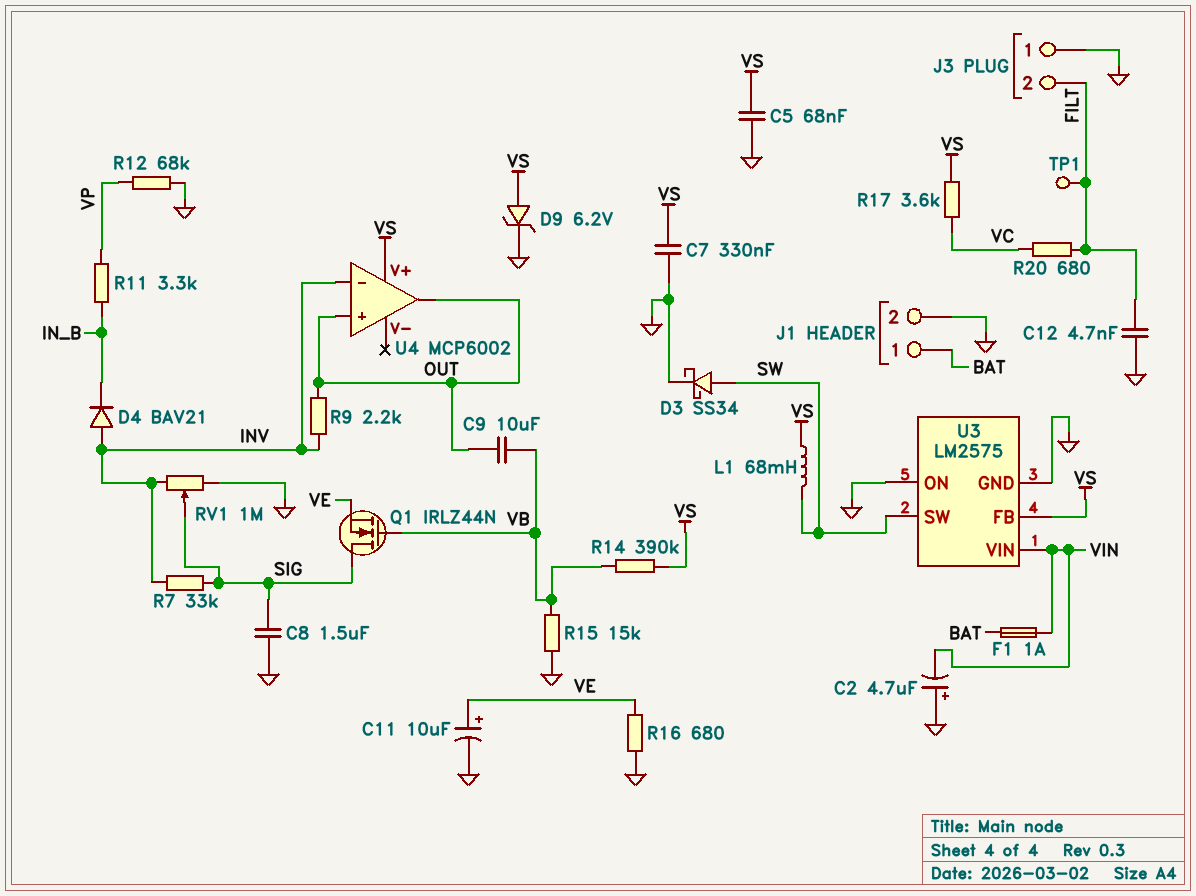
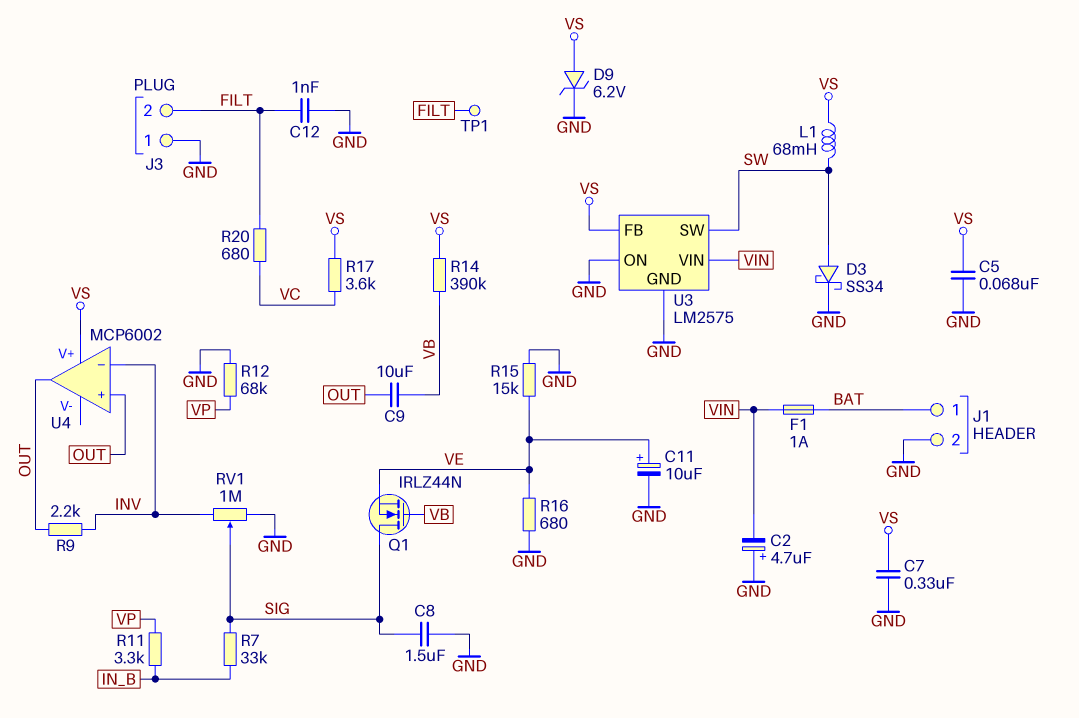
C12: 4.7nF (FILT, GND) -> 1nF (FILT, GND)
D4: diode BAV21 (A INV, K IN_B) -> none
R7: 33k (INV, SIG) -> 33k (IN_B, SIG)
R15: 15k (GND, VB) -> 15k (GND, VE)

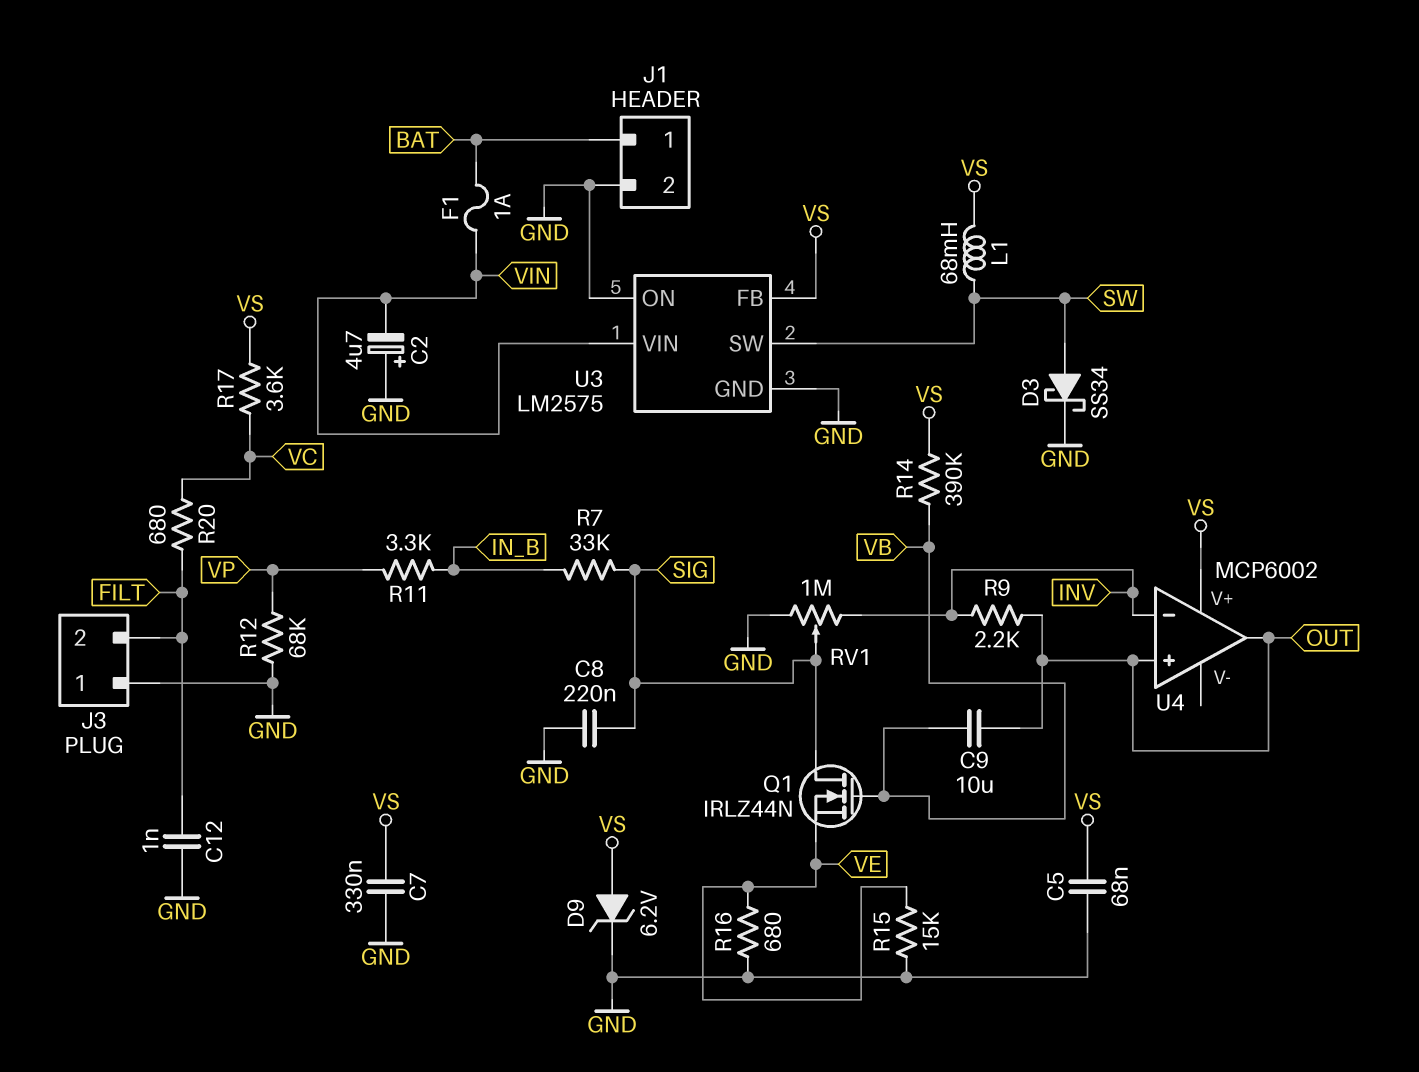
C8: 1.5uF (GND, SIG) -> 220nF (GND, SIG)
C11: 10uF (plus VE, minus GND) -> none
TP1: test point (FILT) -> none

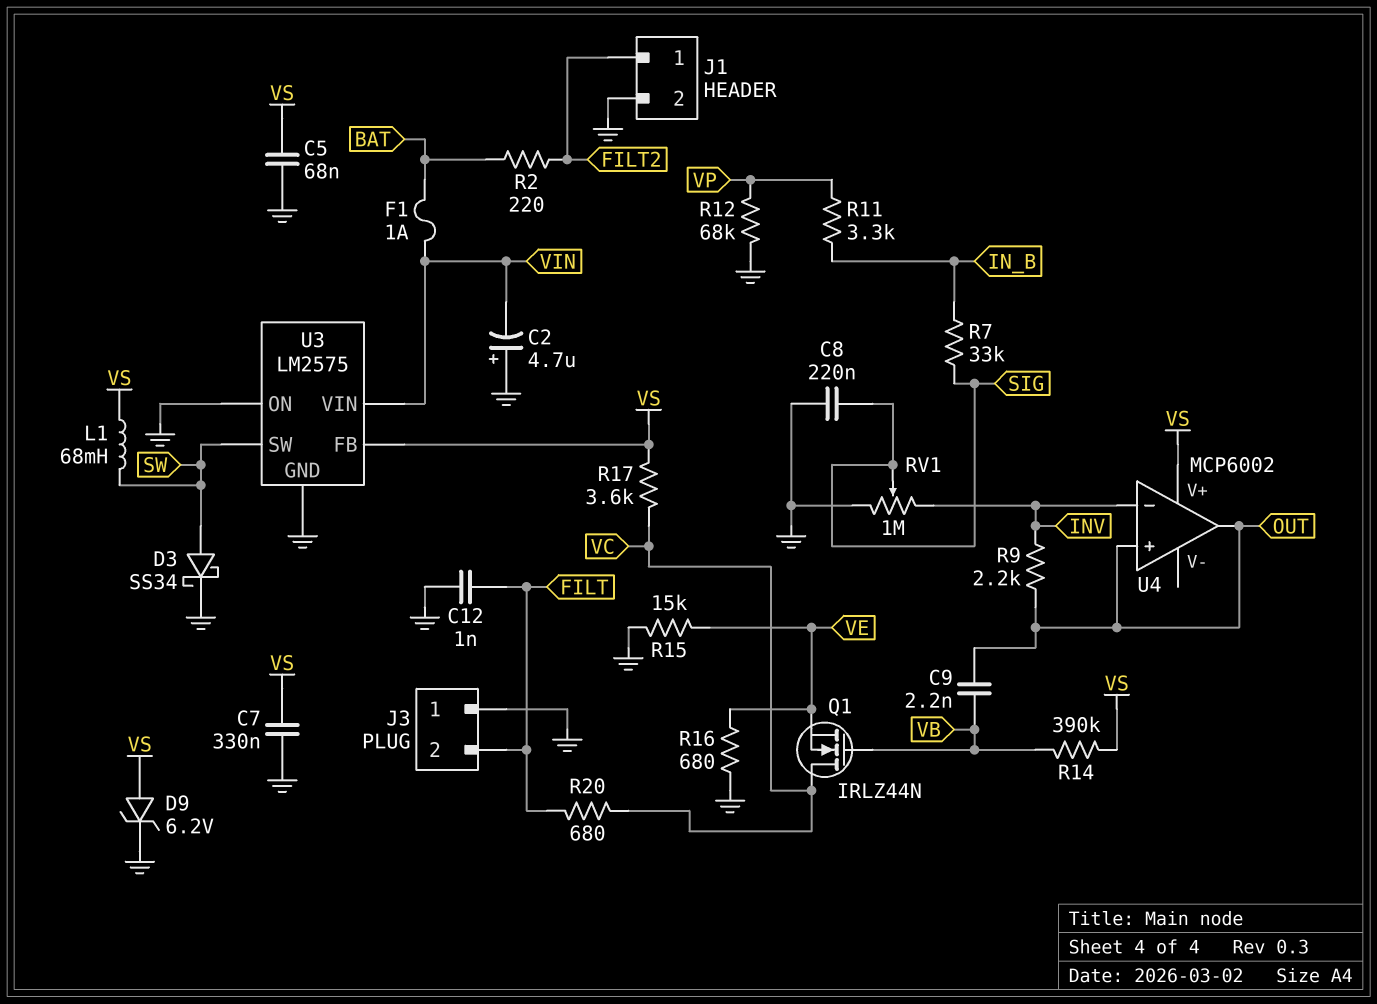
C9: 10uF (OUT, VB) -> 2.2nF (OUT, VB)
J1 pin 1: BAT -> FILT2
Q1: NMOS IRLZ44N (G VB, D SIG, S VE) -> NMOS IRLZ44N (G VB, D VC, S VE)
R2: none -> 220 (BAT, FILT2)

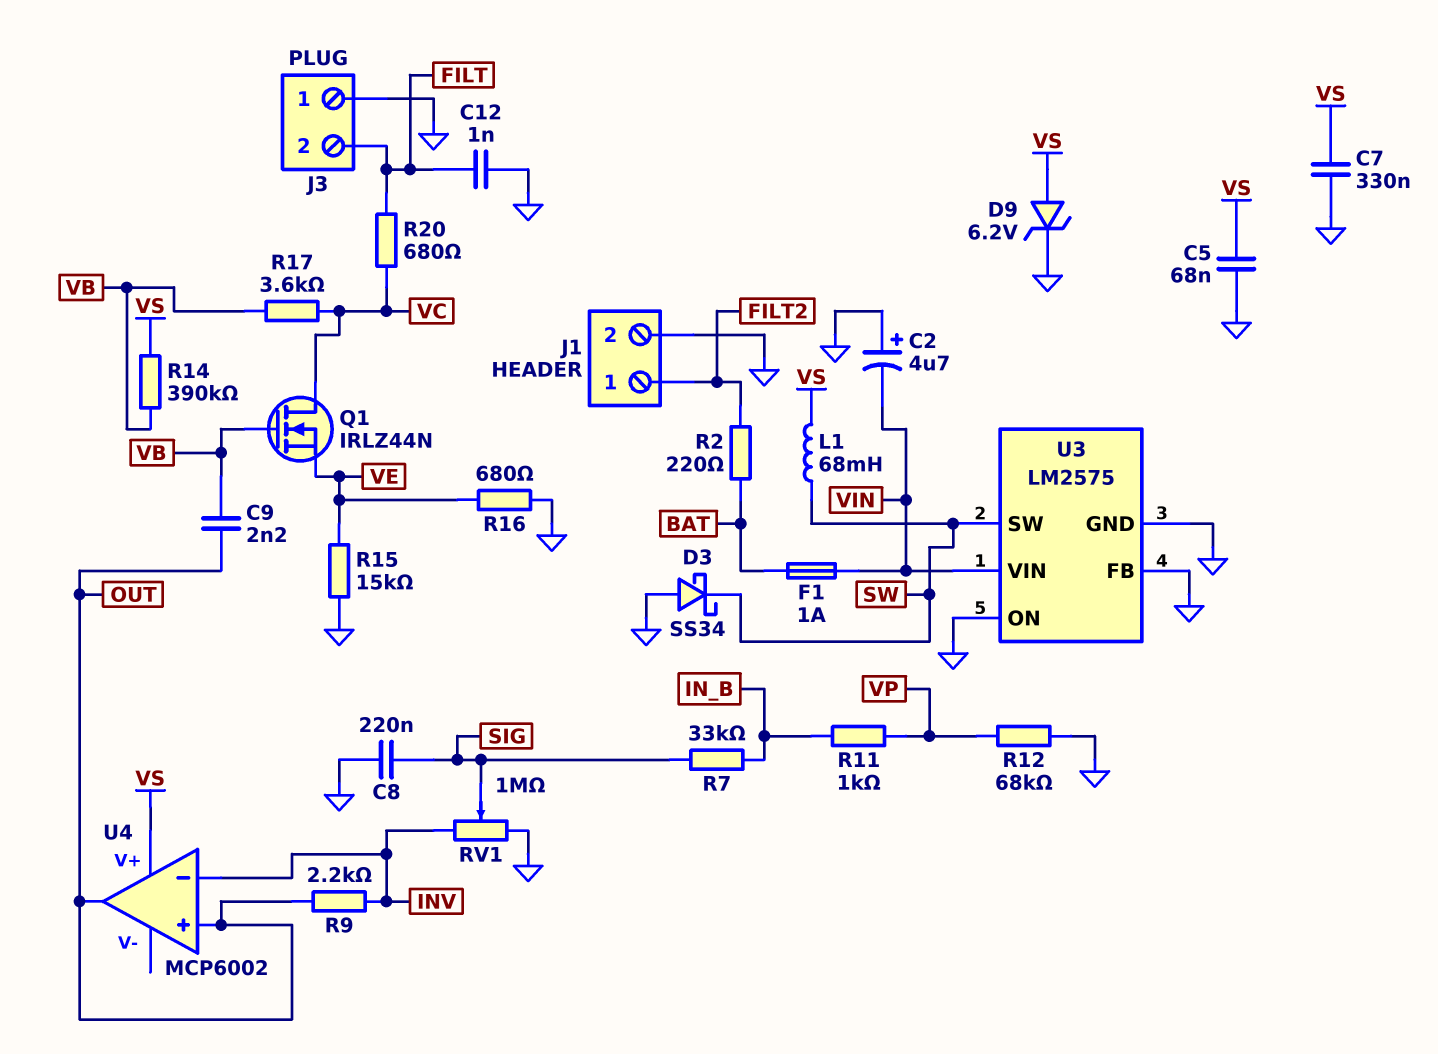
D3: schottky SS34 (A SW, K GND) -> schottky SS34 (A GND, K SW)
R11: 3.3k (IN_B, VP) -> 1k (IN_B, VP)
R17: 3.6k (VC, VS) -> 3.6k (VB, VC)
U3 pin FB: VS -> GND

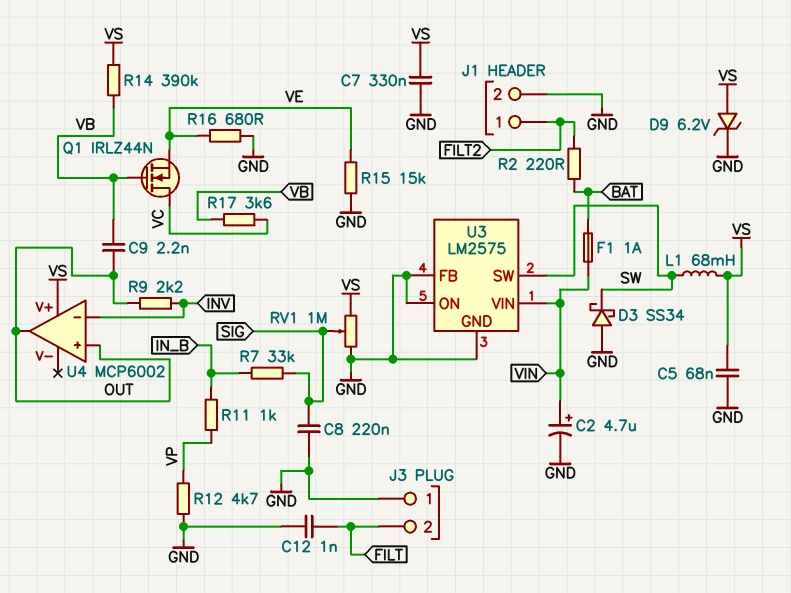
C2: 4.7uF (plus GND, minus VIN) -> 4.7uF (plus VIN, minus GND)
R12: 68k (GND, VP) -> 4.7k (GND, VP)
R20: 680 (FILT, VC) -> none
RV1: 1M (GND, INV, wiper SIG) -> 1M (GND, VS, wiper SIG)

